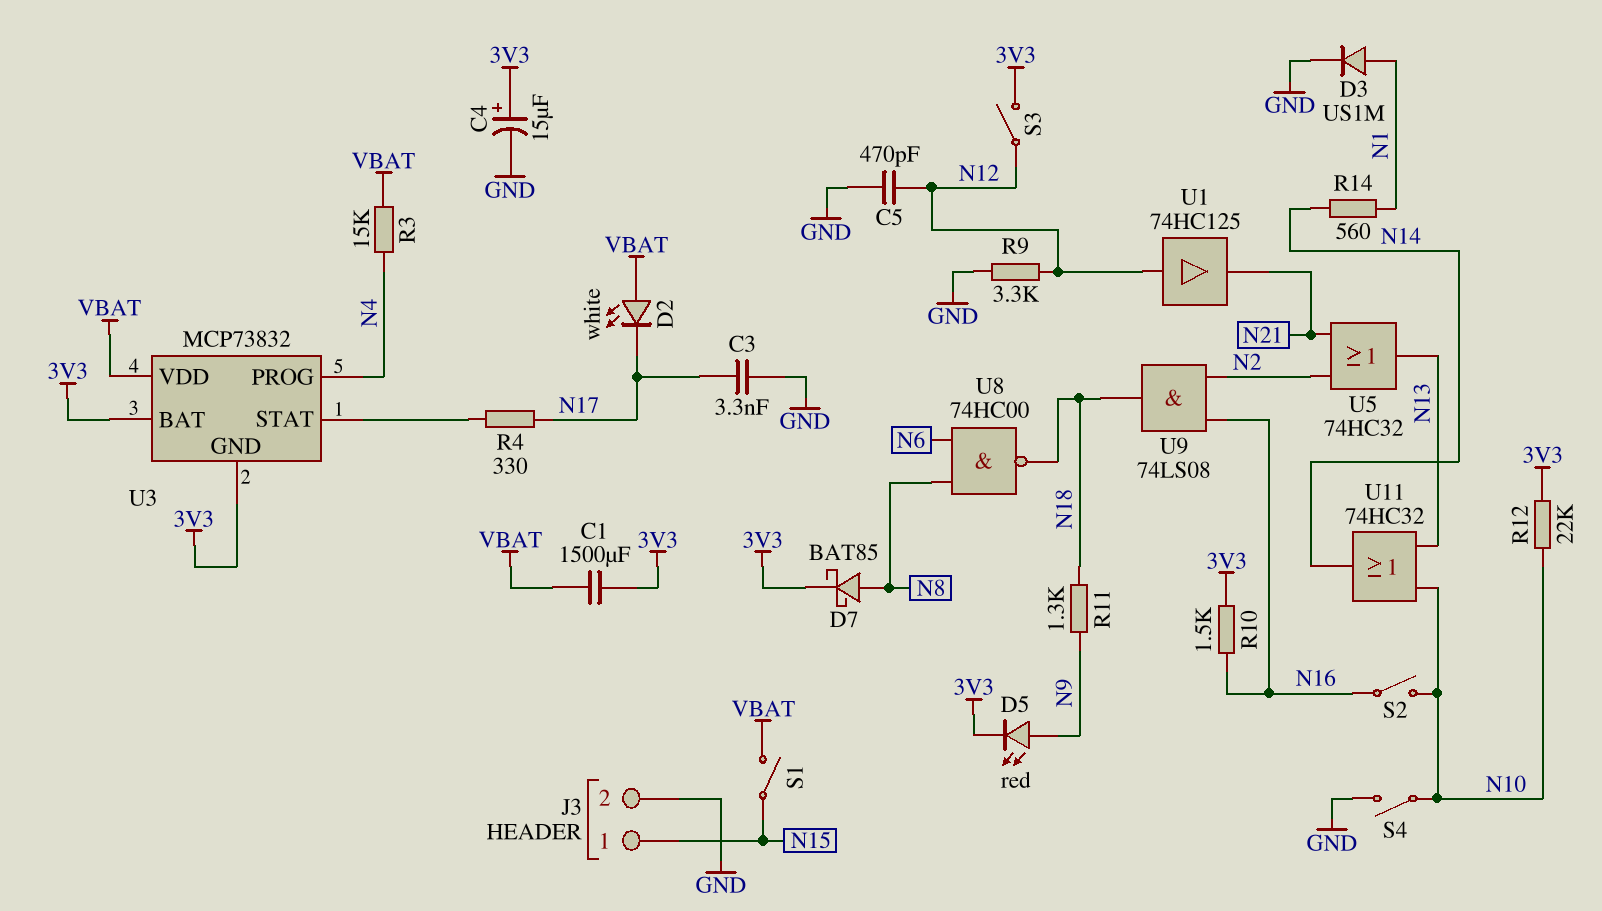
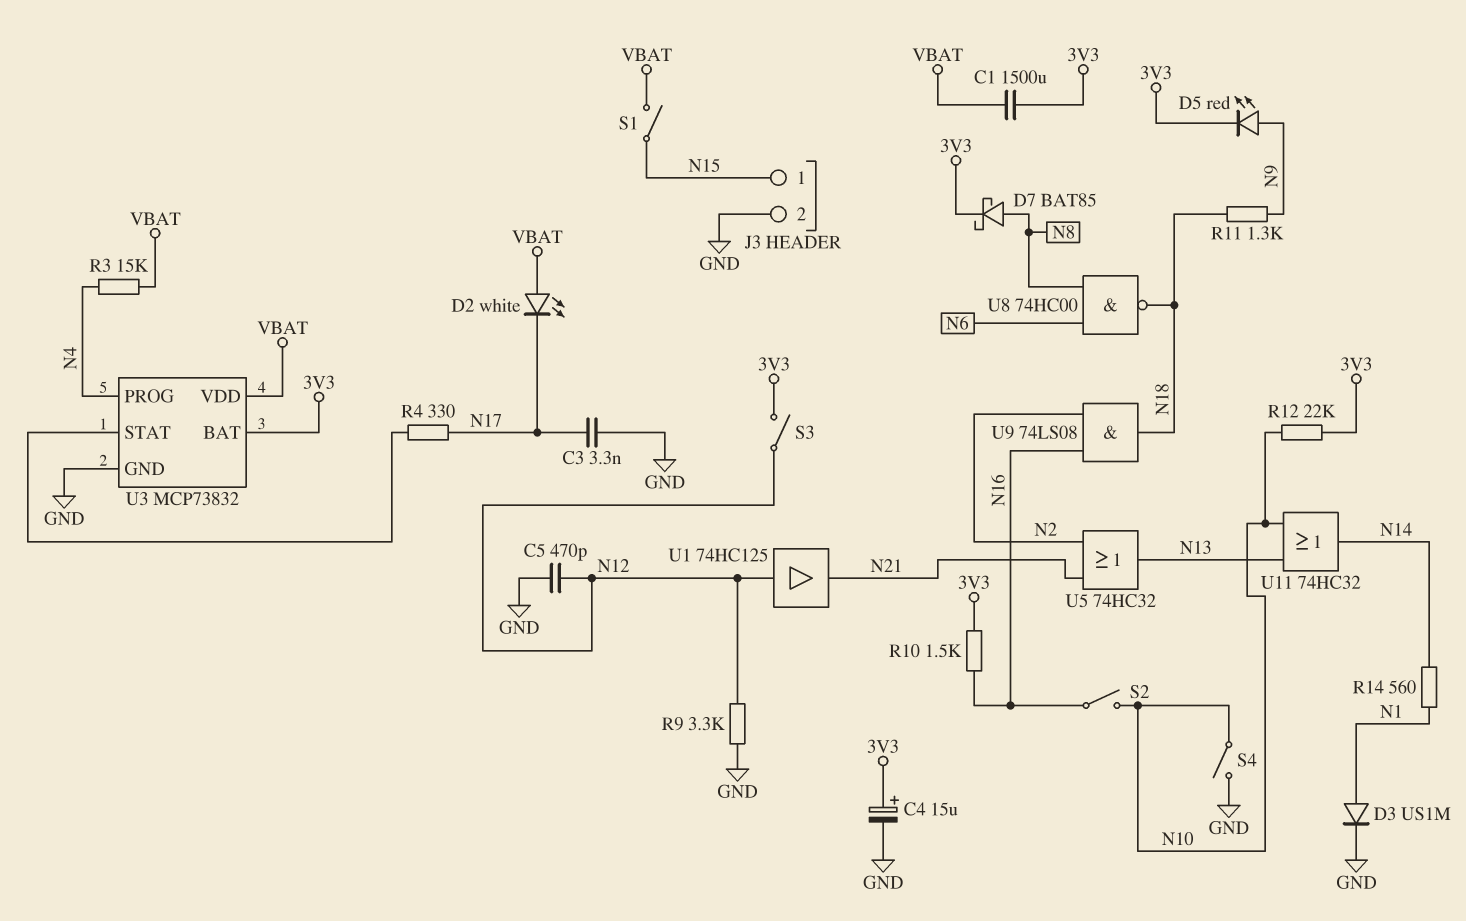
U3 pin GND: 3V3 -> GND

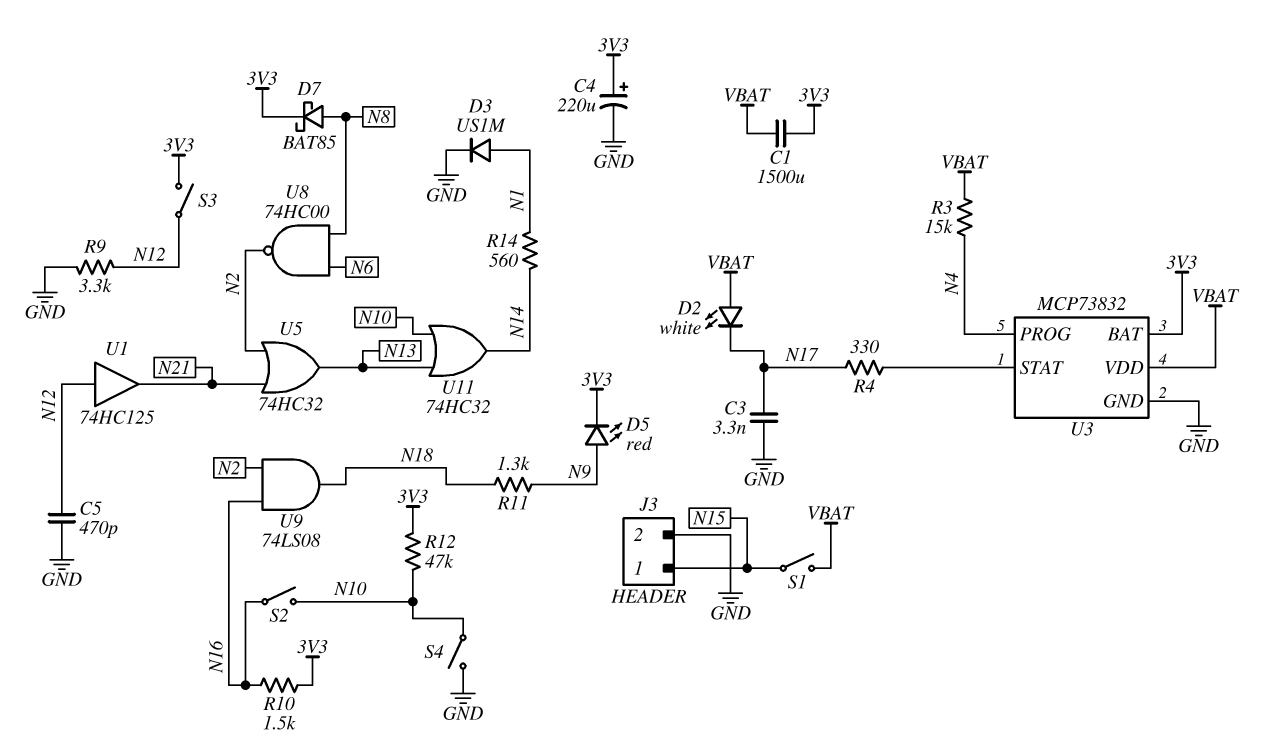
C4: 15uF (plus 3V3, minus GND) -> 220uF (plus 3V3, minus GND)
R12: 22k (3V3, N10) -> 47k (3V3, N10)
U8: NAND 74HC00 (in N6, in N8, out N18) -> NAND 74HC00 (in N6, in N8, out N2)

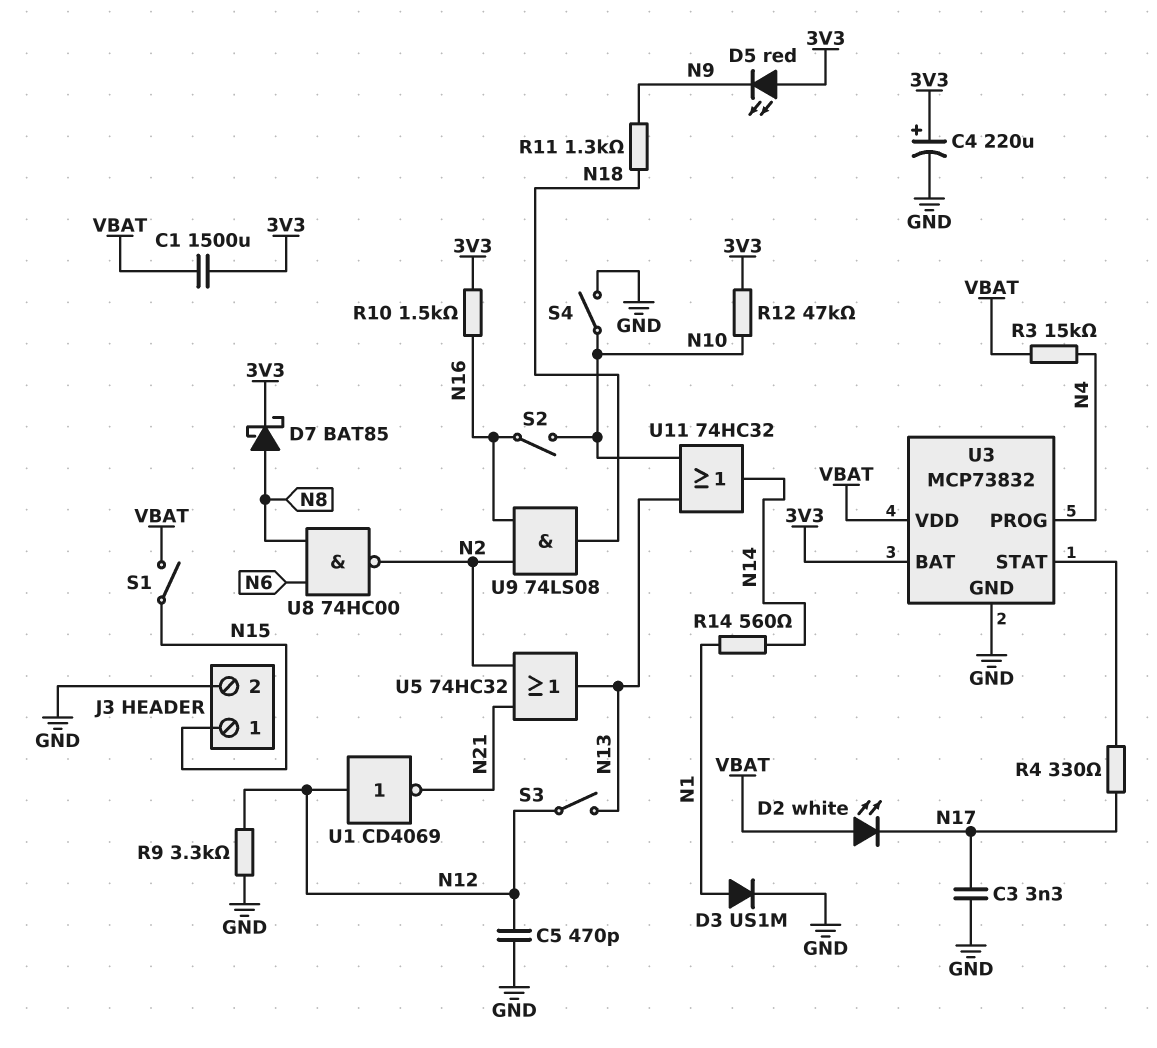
D5: LED red (A N9, K 3V3) -> LED red (A 3V3, K N9)
S3: switch (3V3, N12) -> switch (N12, N13)
U1: buffer 74HC125 (in N12, out N21) -> NOT CD4069 (in N12, out N21)

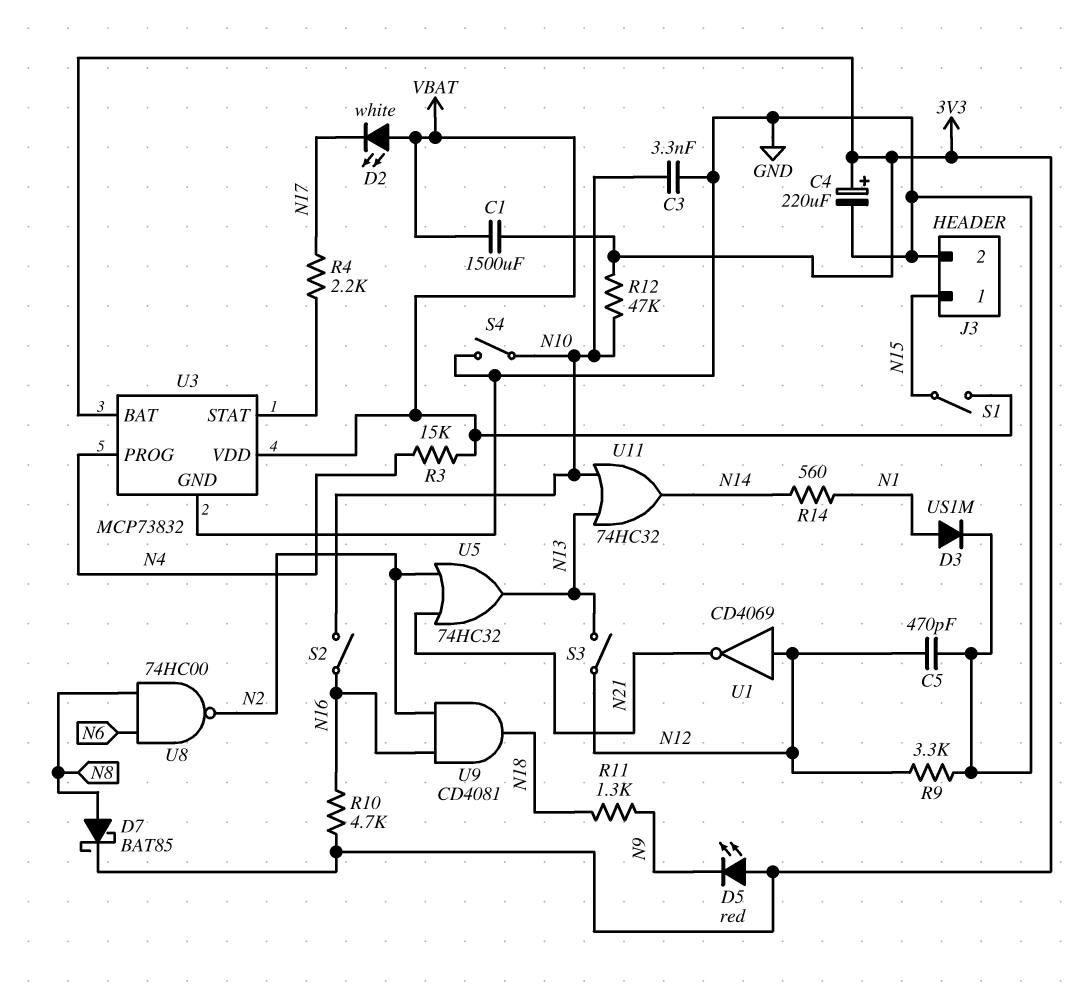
C3: 3.3nF (GND, N17) -> 3.3nF (GND, N10)
R4: 330 (N17, U3/STAT) -> 2.2k (N17, U3/STAT)
R10: 1.5k (3V3, N16) -> 4.7k (3V3, N16)
U9: AND 74LS08 (in N2, in N16, out N18) -> AND CD4081 (in N2, in N16, out N18)

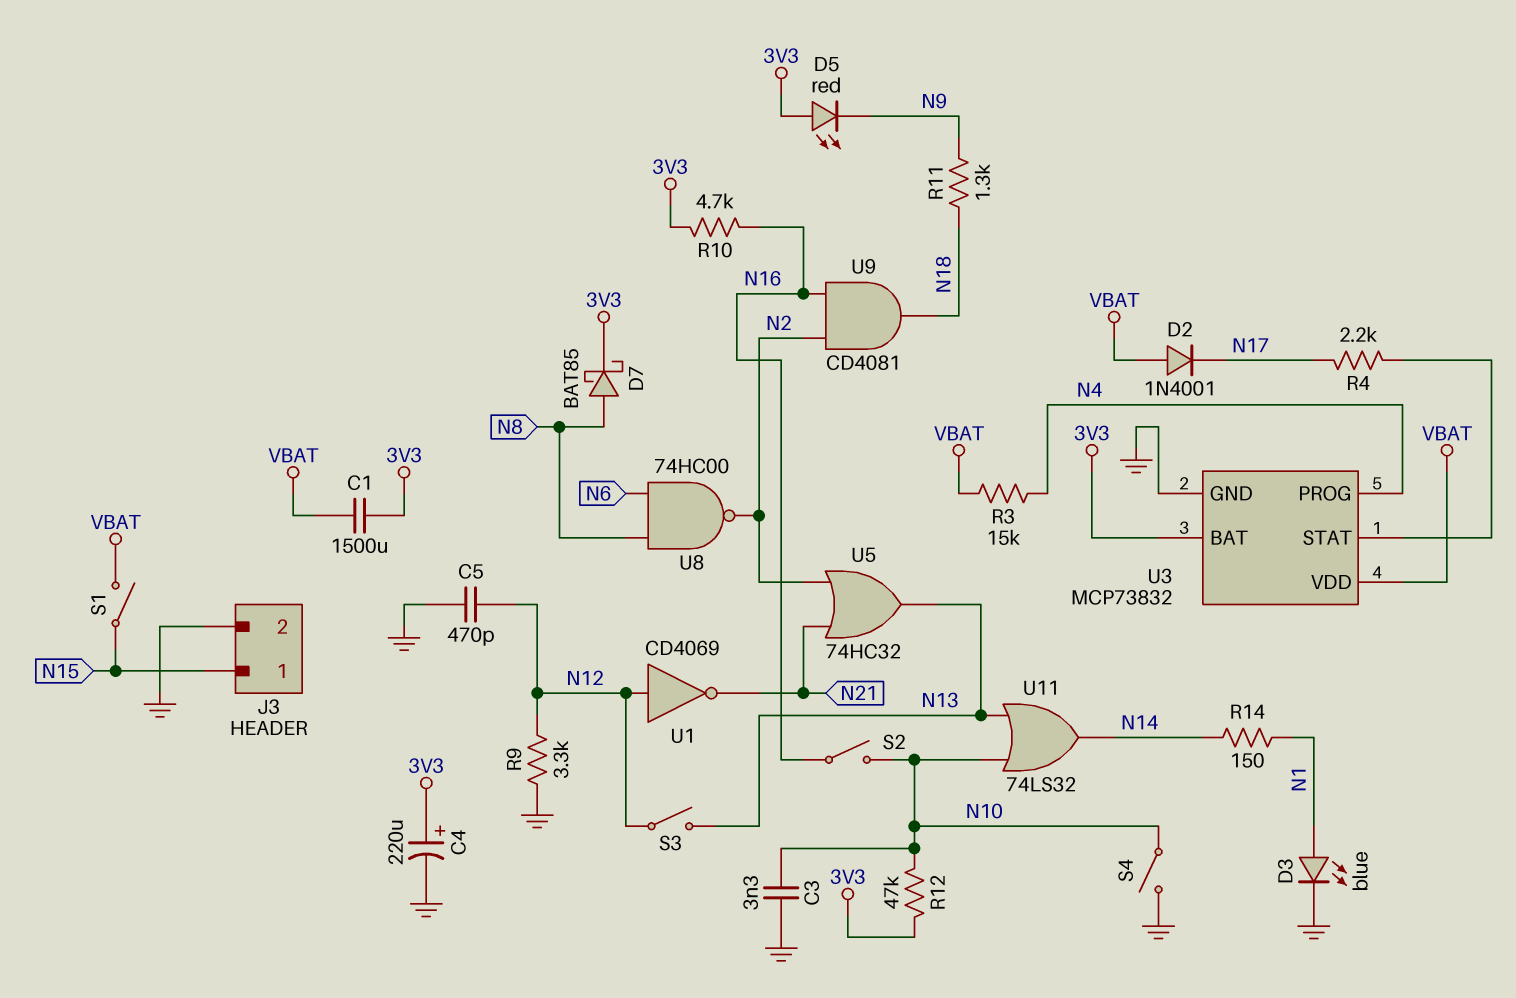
D2: LED white (A VBAT, K N17) -> diode 1N4001 (A VBAT, K N17)
D3: diode US1M (A N1, K GND) -> LED blue (A N1, K GND)
R14: 560 (N1, N14) -> 150 (N1, N14)
U11: OR 74HC32 (in N10, in N13, out N14) -> OR 74LS32 (in N10, in N13, out N14)

